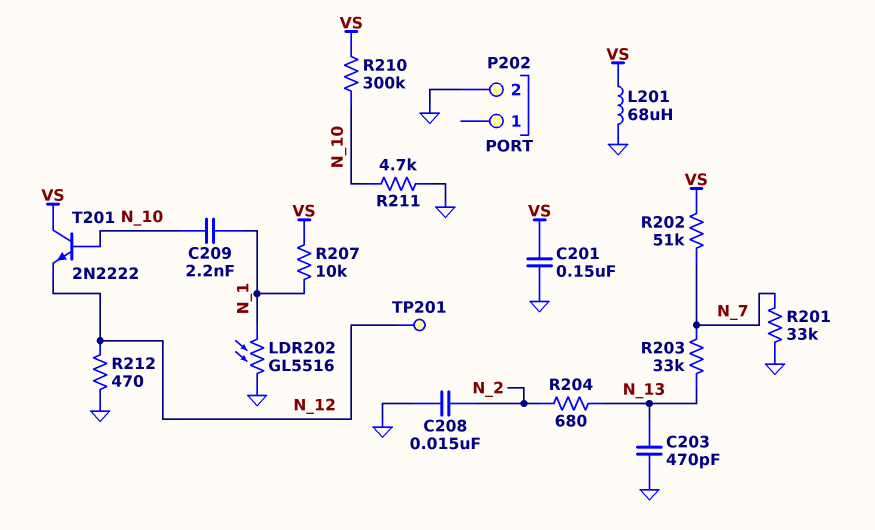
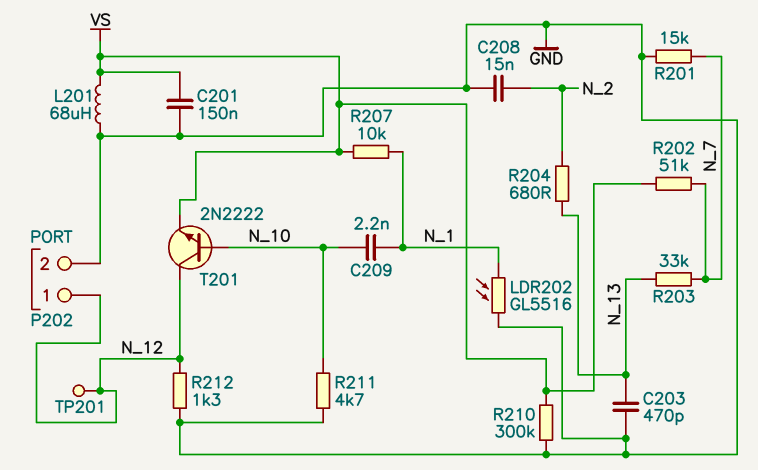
P202 pin 1: none -> N_12
R201: 33k (GND, N_7) -> 15k (GND, N_7)
R210: 300k (N_10, VS) -> 300k (GND, VS)
R212: 470 (GND, N_12) -> 1.3k (GND, N_12)
T201: NPN 2N2222 (B N_10, C VS, E N_12) -> NPN 2N2222 (B N_10, C N_12, E VS)

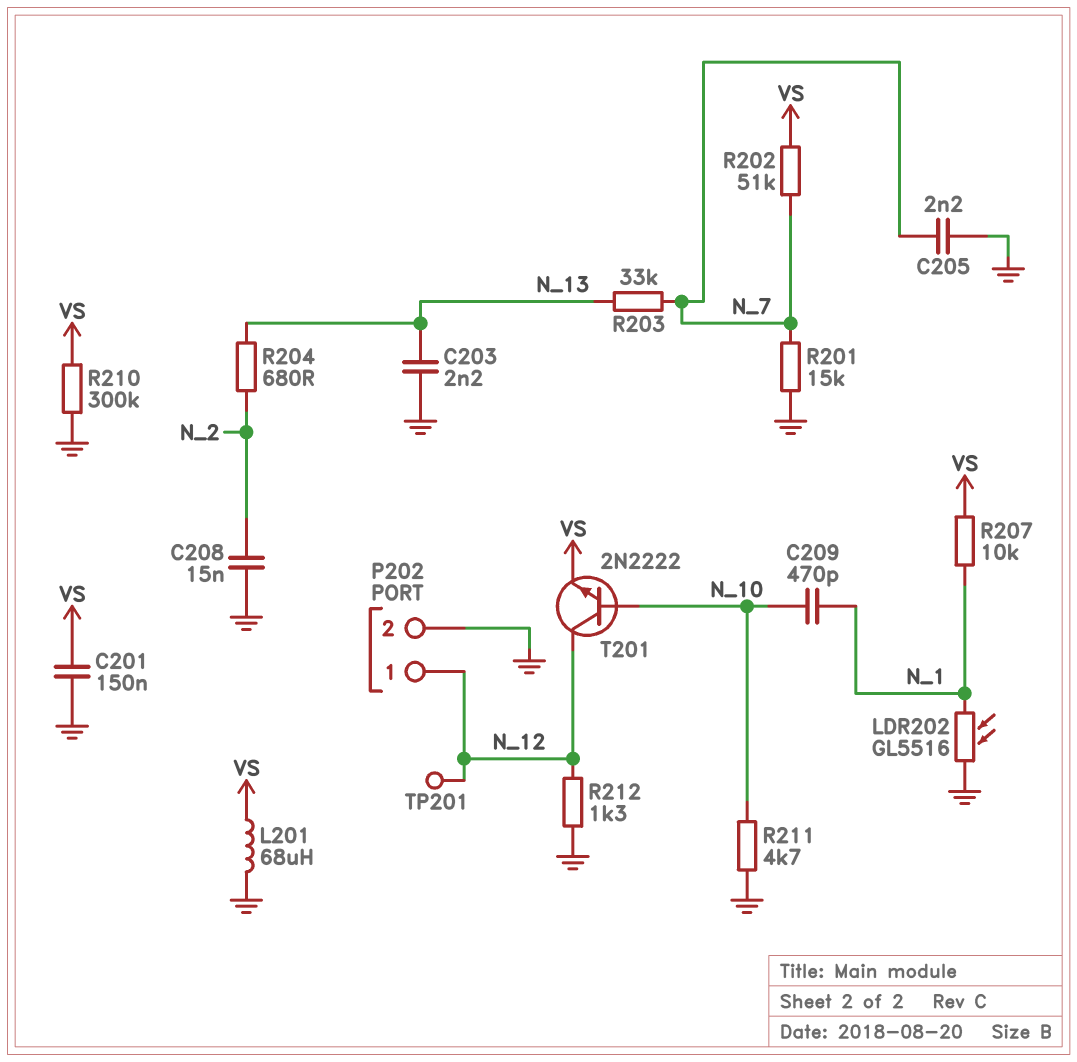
C203: 470pF (GND, N_13) -> 2.2nF (GND, N_13)
C205: none -> 2.2nF (GND, N_7)
C209: 2.2nF (N_1, N_10) -> 470pF (N_1, N_10)

